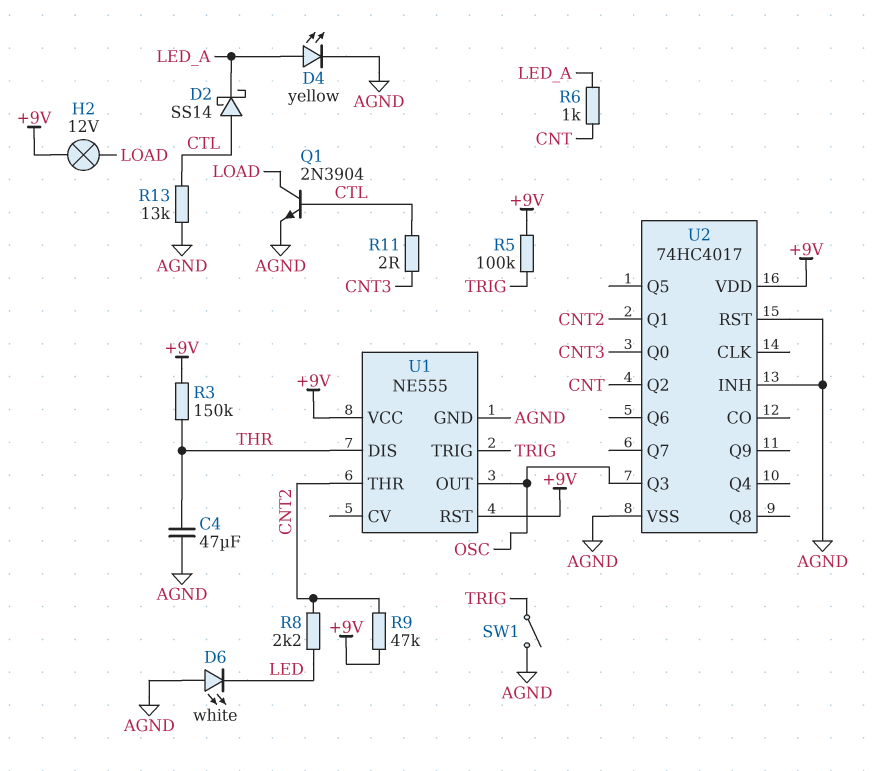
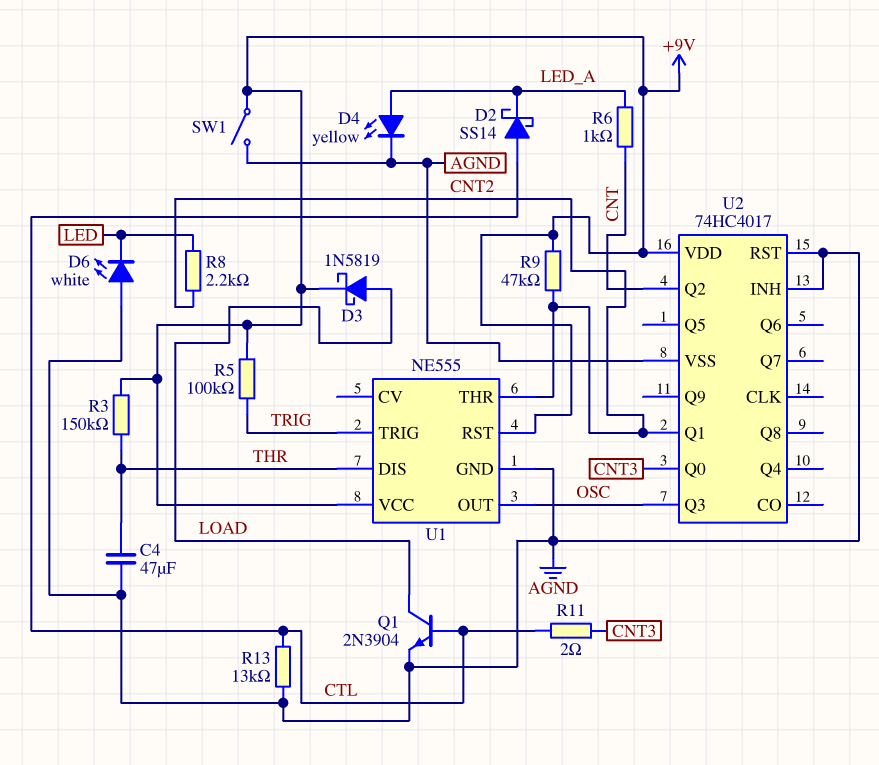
D3: none -> schottky 1N5819 (A LOAD, K +9V)
H2: lamp 12V (+9V, LOAD) -> none
SW1: switch (AGND, TRIG) -> switch (+9V, AGND)

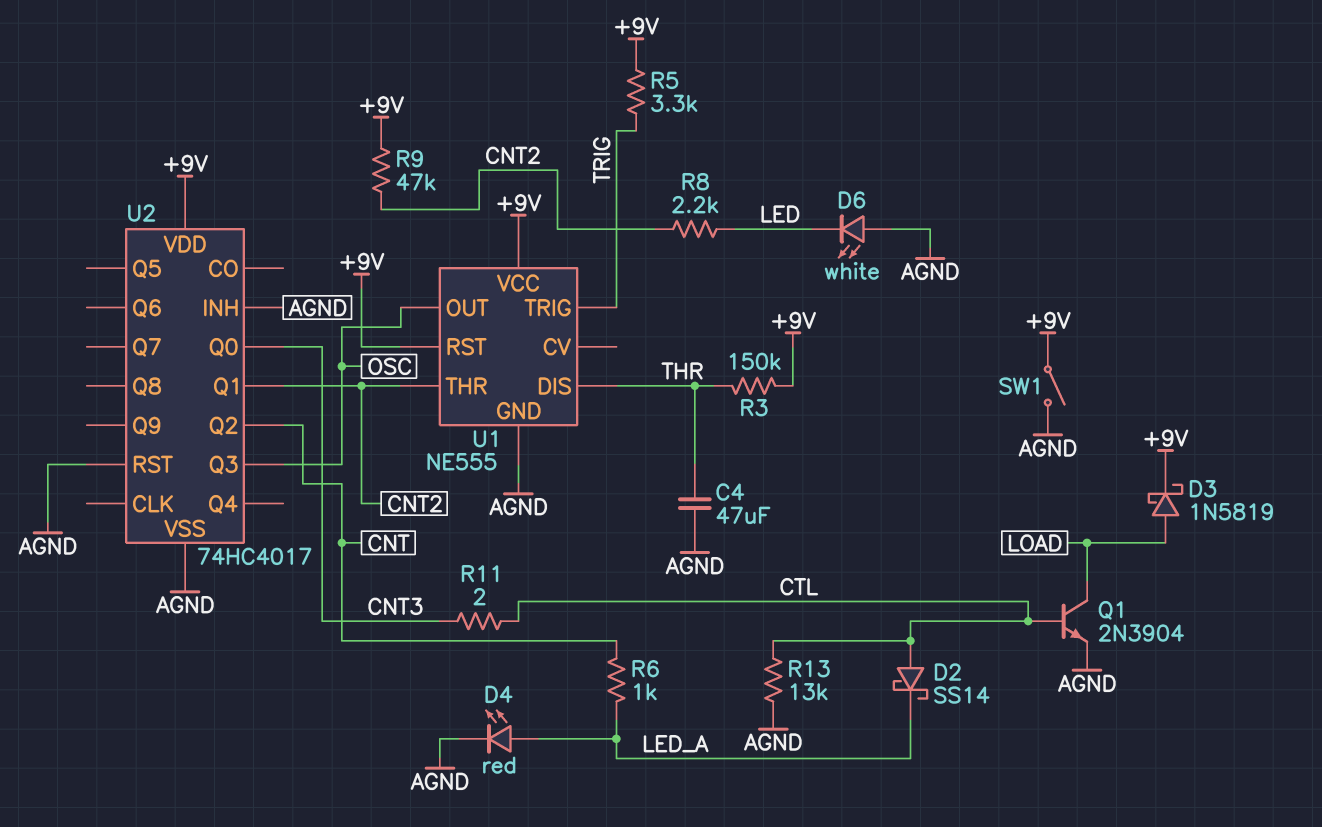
D4: LED yellow (A LED_A, K AGND) -> LED red (A LED_A, K AGND)
R5: 100k (+9V, TRIG) -> 3.3k (+9V, TRIG)

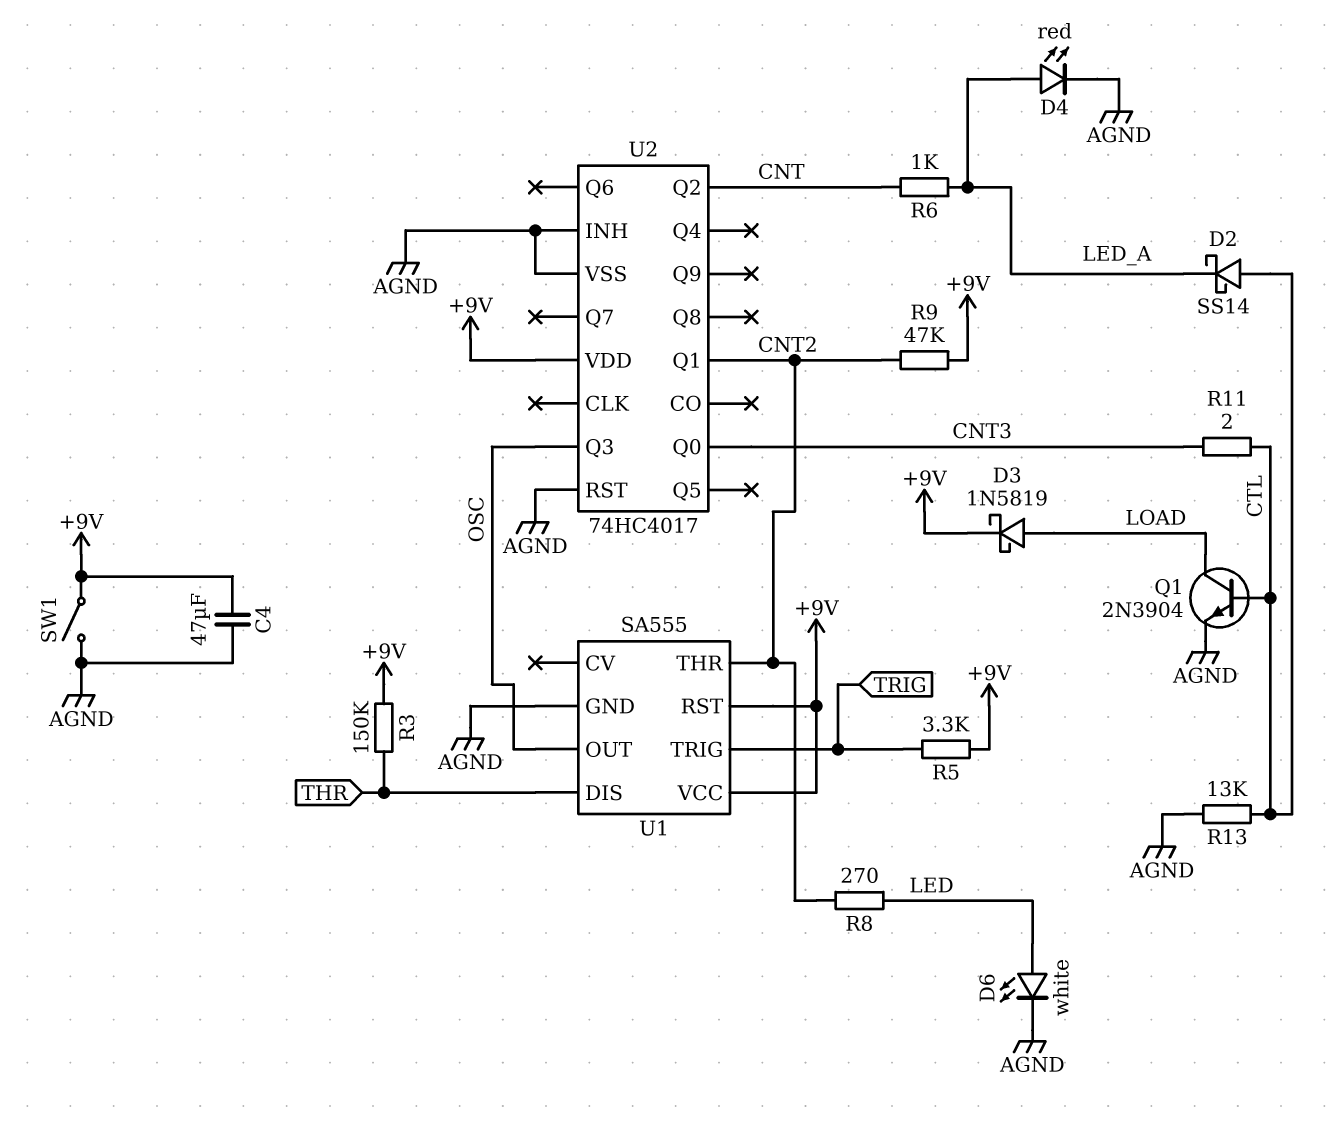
C4: 47uF (AGND, THR) -> 47uF (+9V, AGND)
D6: LED white (A AGND, K LED) -> LED white (A LED, K AGND)
R8: 2.2k (CNT2, LED) -> 270 (CNT2, LED)
U1: NE555 -> SA555

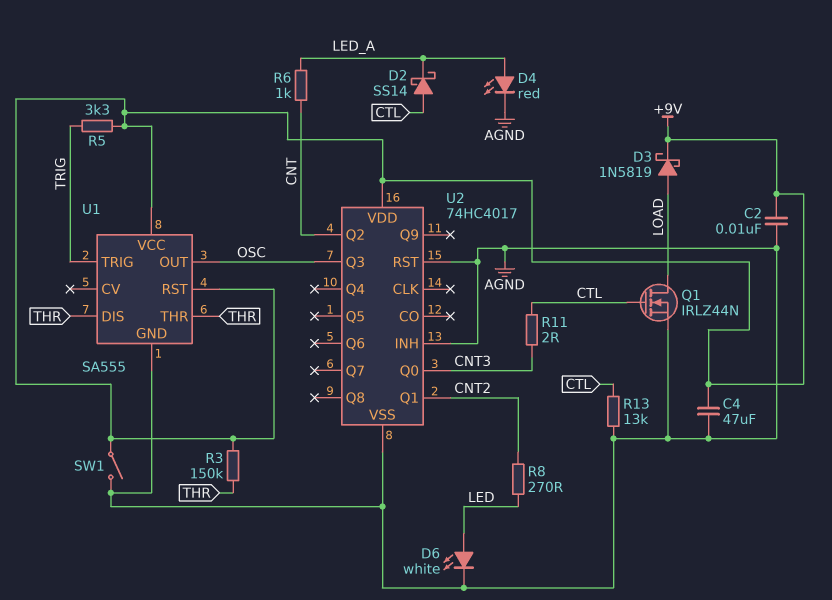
C2: none -> 10nF (+9V, AGND)
Q1: NPN 2N3904 (B CTL, C LOAD, E AGND) -> NMOS IRLZ44N (G CTL, D LOAD, S AGND)
R9: 47k (+9V, CNT2) -> none
U1 pin THR: CNT2 -> THR

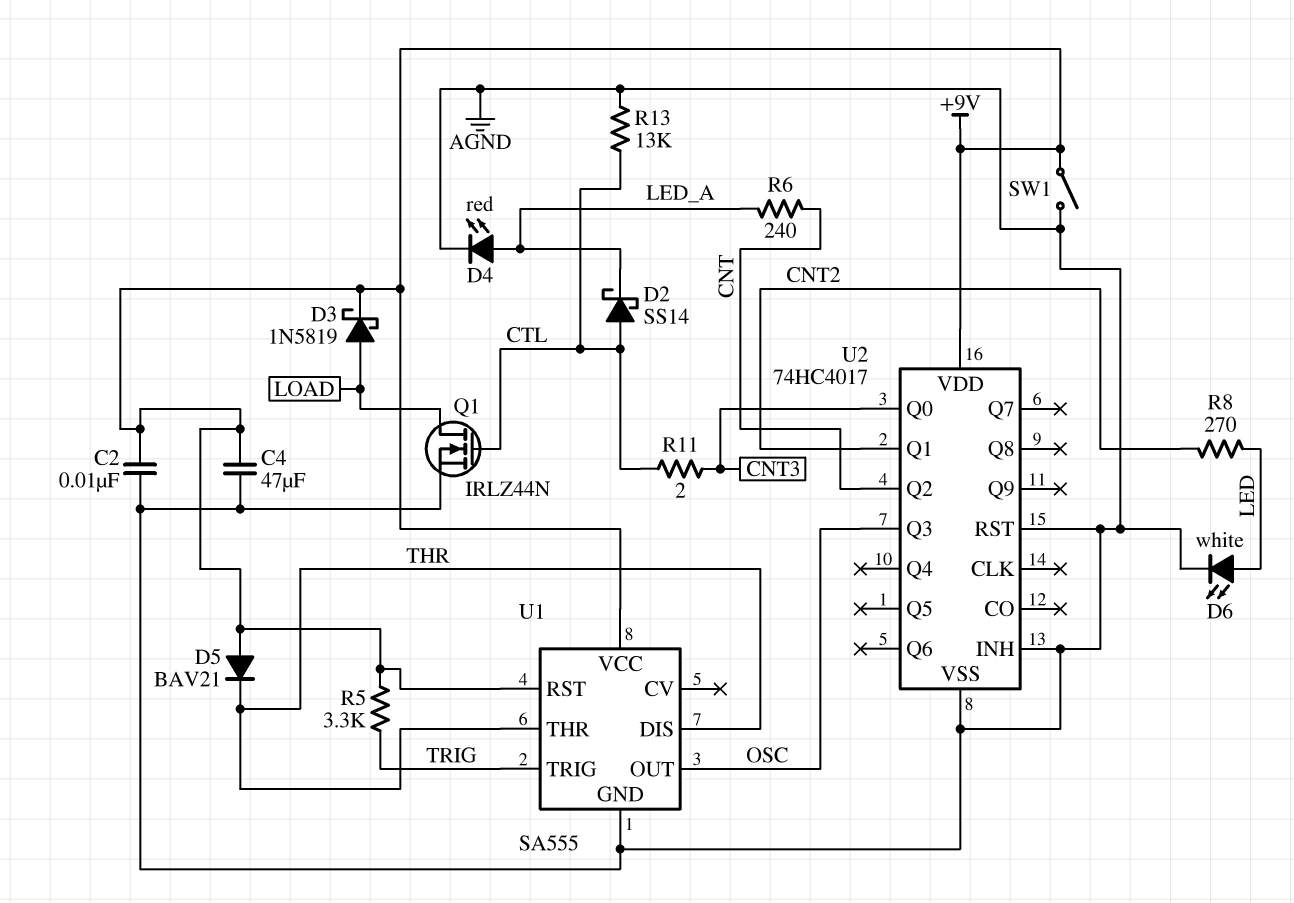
D5: none -> diode BAV21 (A +9V, K THR)
R3: 150k (+9V, THR) -> none
R6: 1k (CNT, LED_A) -> 240 (CNT, LED_A)

